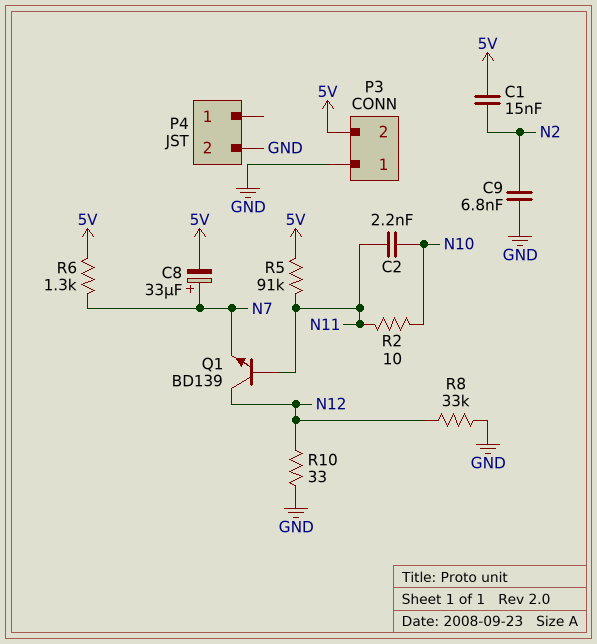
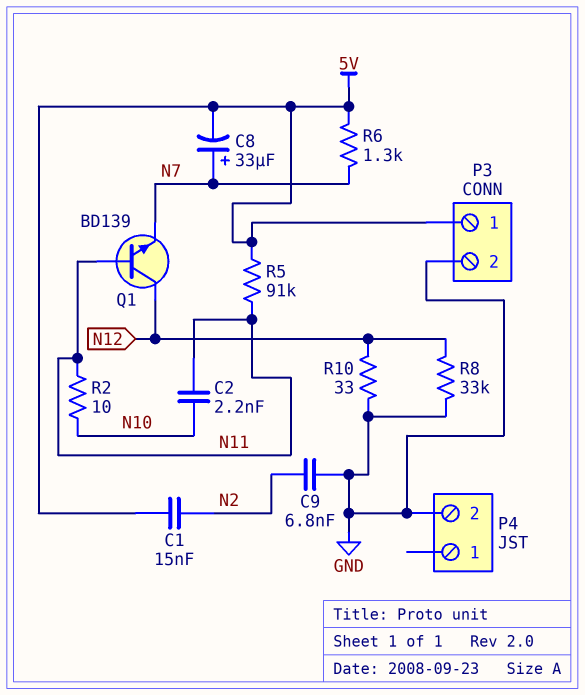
P3 pin 1: GND -> 5V
P3 pin 2: 5V -> GND

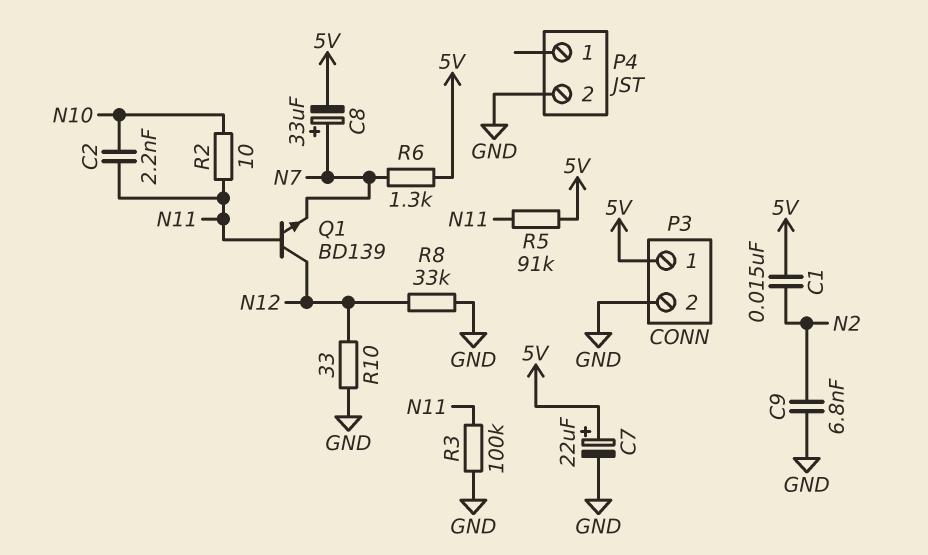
C7: none -> 22uF (plus 5V, minus GND)
R3: none -> 100k (GND, N11)

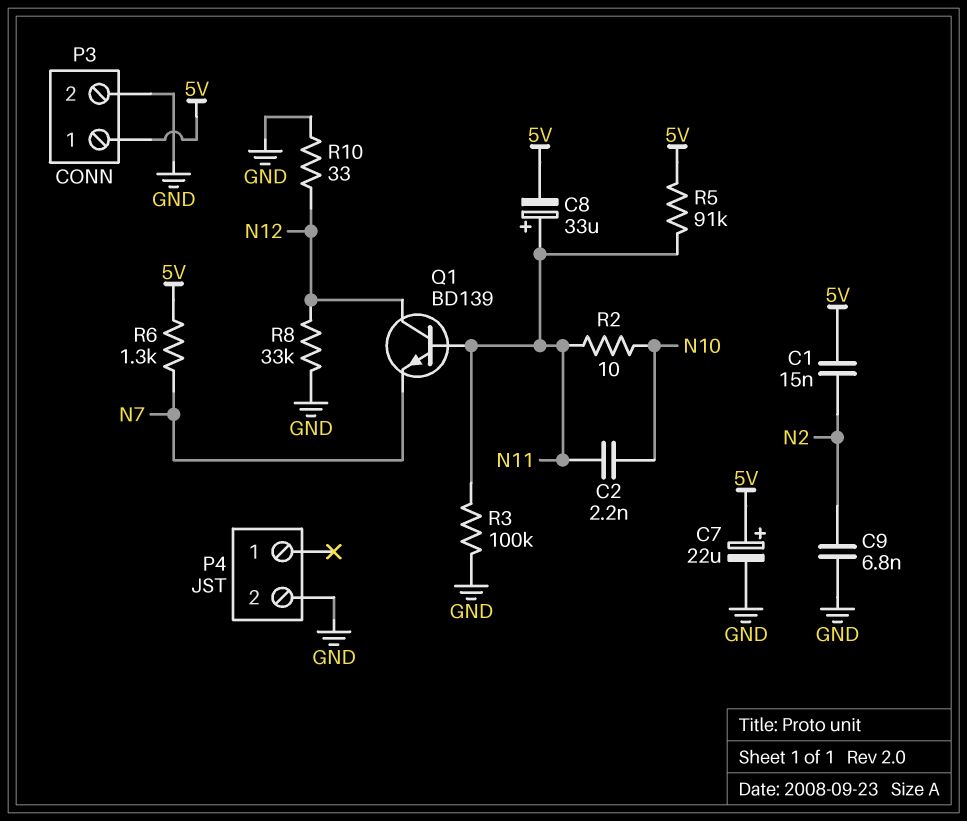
C8: 33uF (plus N7, minus 5V) -> 33uF (plus N11, minus 5V)

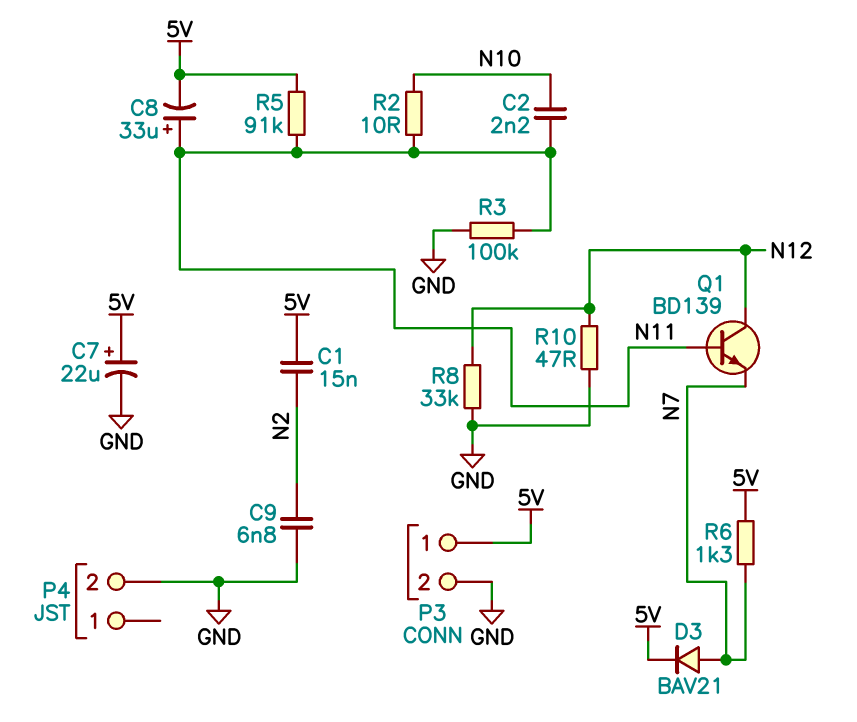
D3: none -> diode BAV21 (A N7, K 5V)
R10: 33 (GND, N12) -> 47 (GND, N12)

